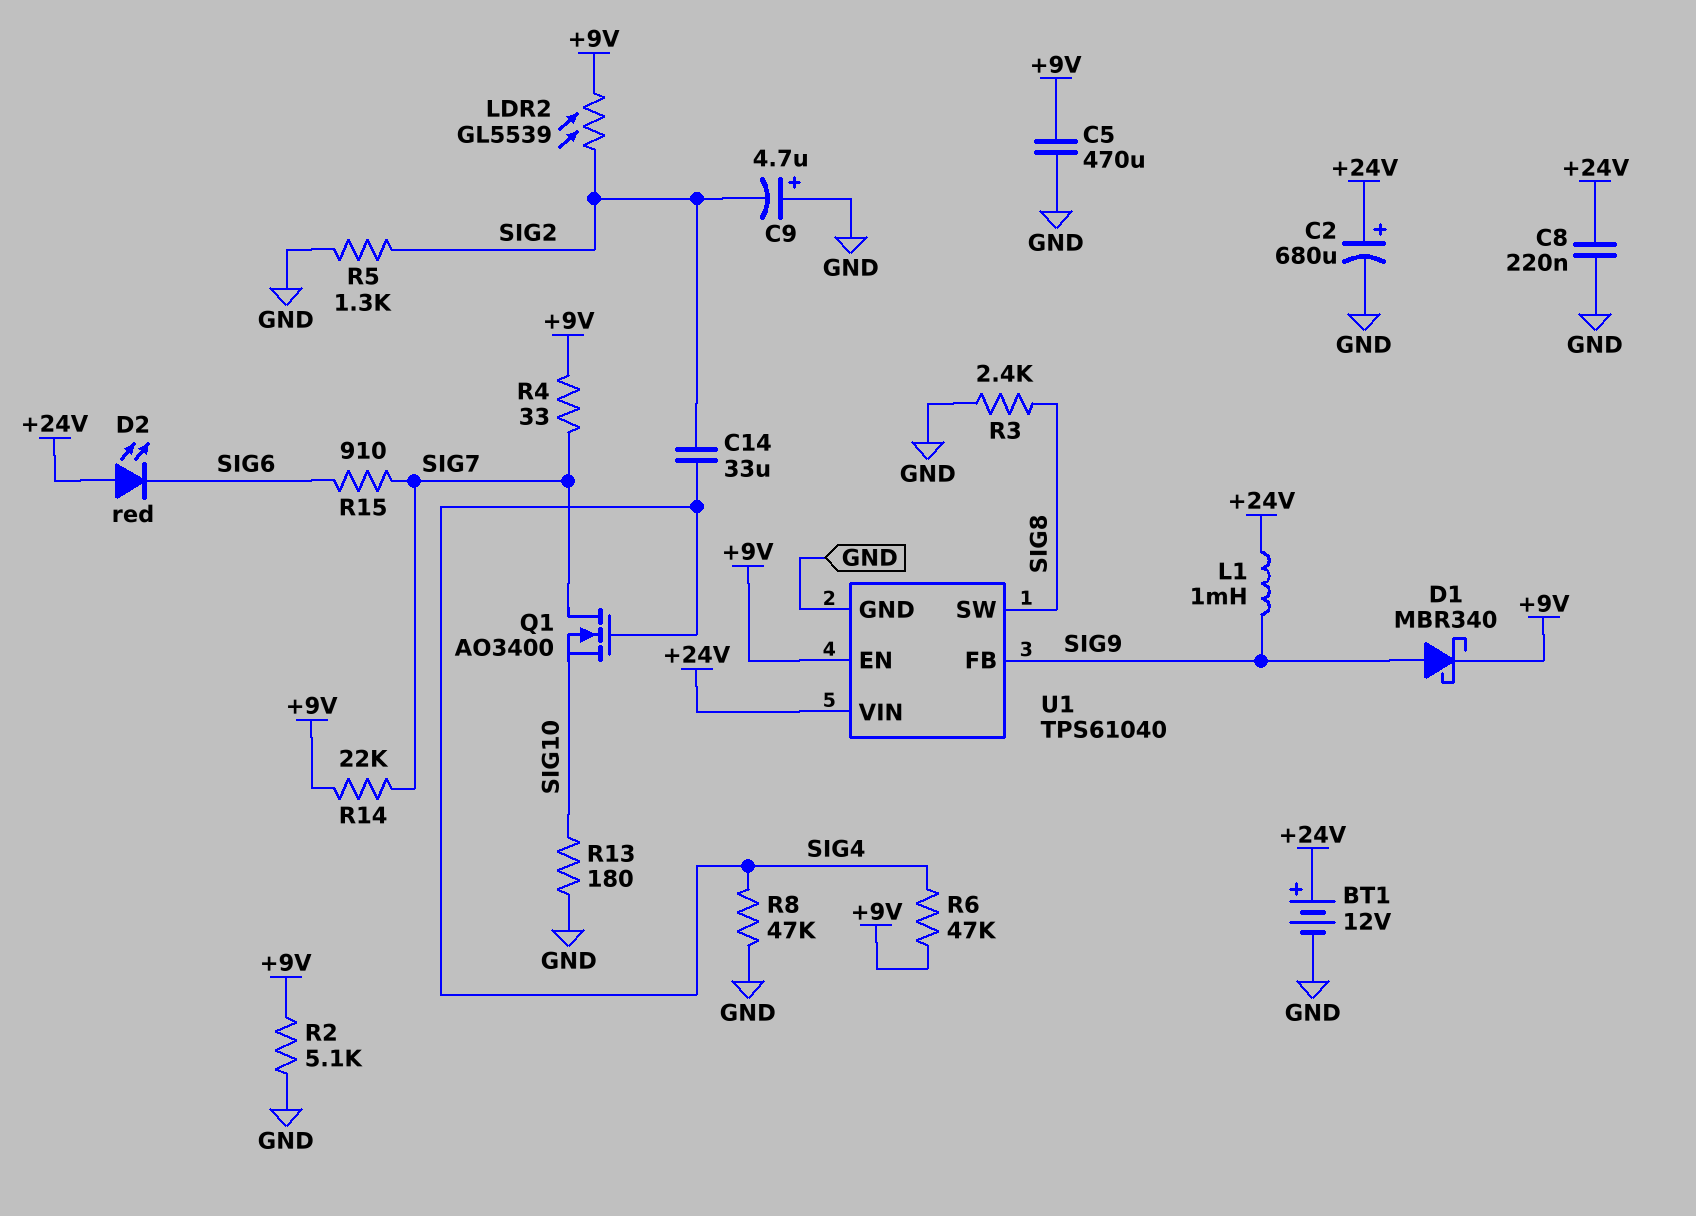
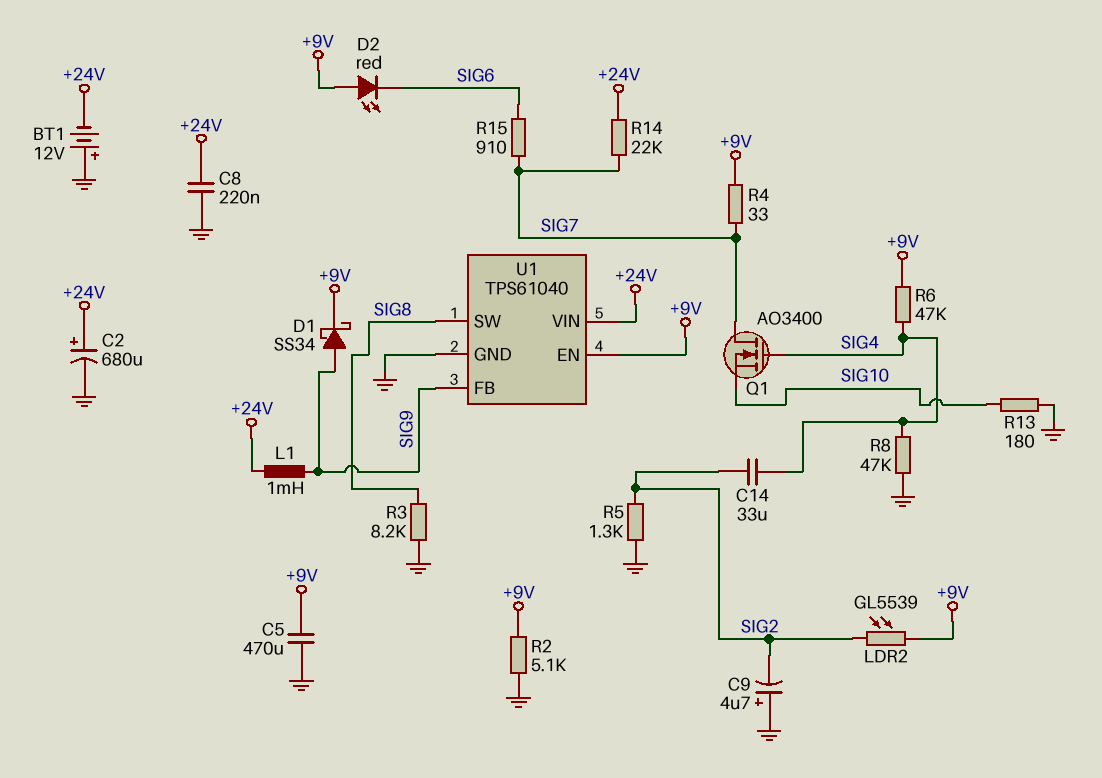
BT1: 12V (plus +24V, minus GND) -> 12V (plus GND, minus +24V)
D1: schottky MBR340 (A SIG9, K +9V) -> schottky SS34 (A SIG9, K +9V)
D2: LED red (A +24V, K SIG6) -> LED red (A +9V, K SIG6)
R3: 2.4k (GND, SIG8) -> 8.2k (GND, SIG8)
R14: 22k (+9V, SIG7) -> 22k (+24V, SIG7)

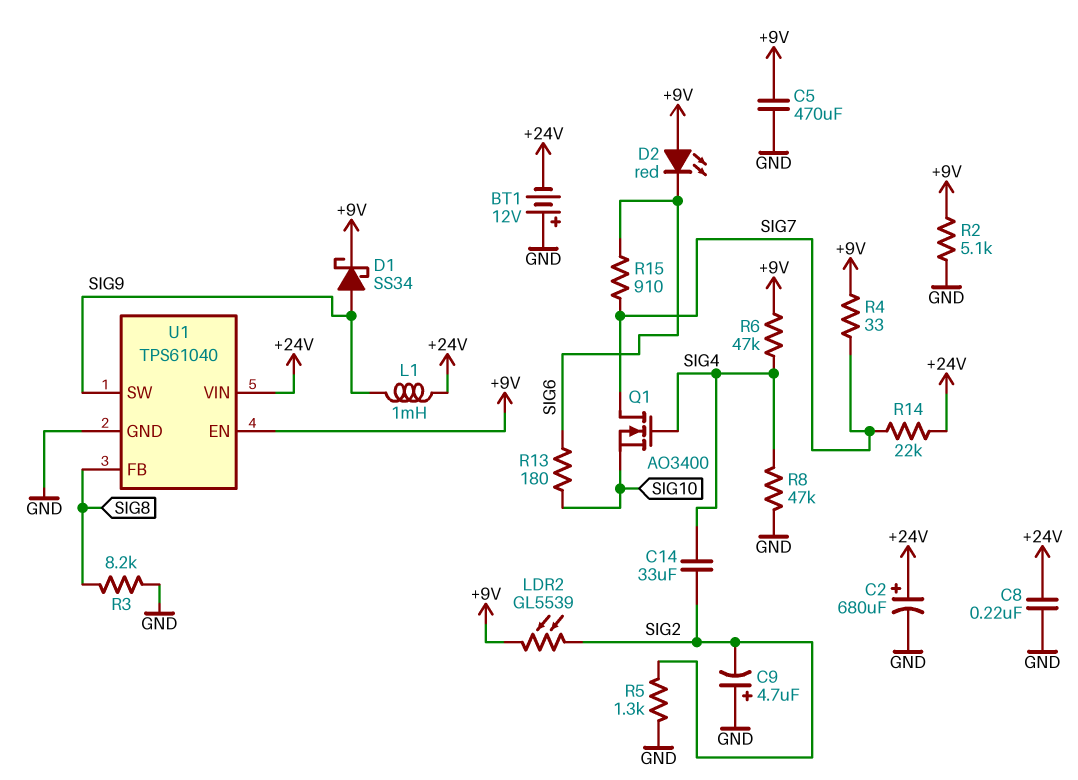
R13: 180 (GND, SIG10) -> 180 (SIG6, SIG10)
U1 pin FB: SIG9 -> SIG8
U1 pin SW: SIG8 -> SIG9

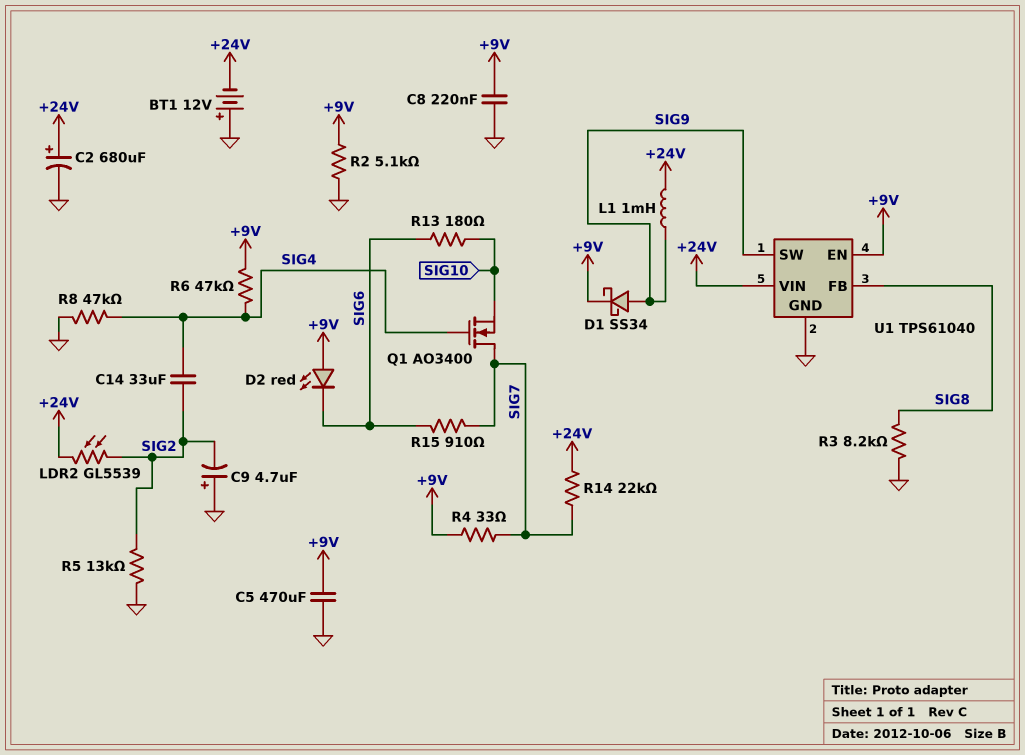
C8: 220nF (+24V, GND) -> 220nF (+9V, GND)
LDR2: GL5539 (+9V, SIG2) -> GL5539 (+24V, SIG2)
R5: 1.3k (GND, SIG2) -> 13k (GND, SIG2)

